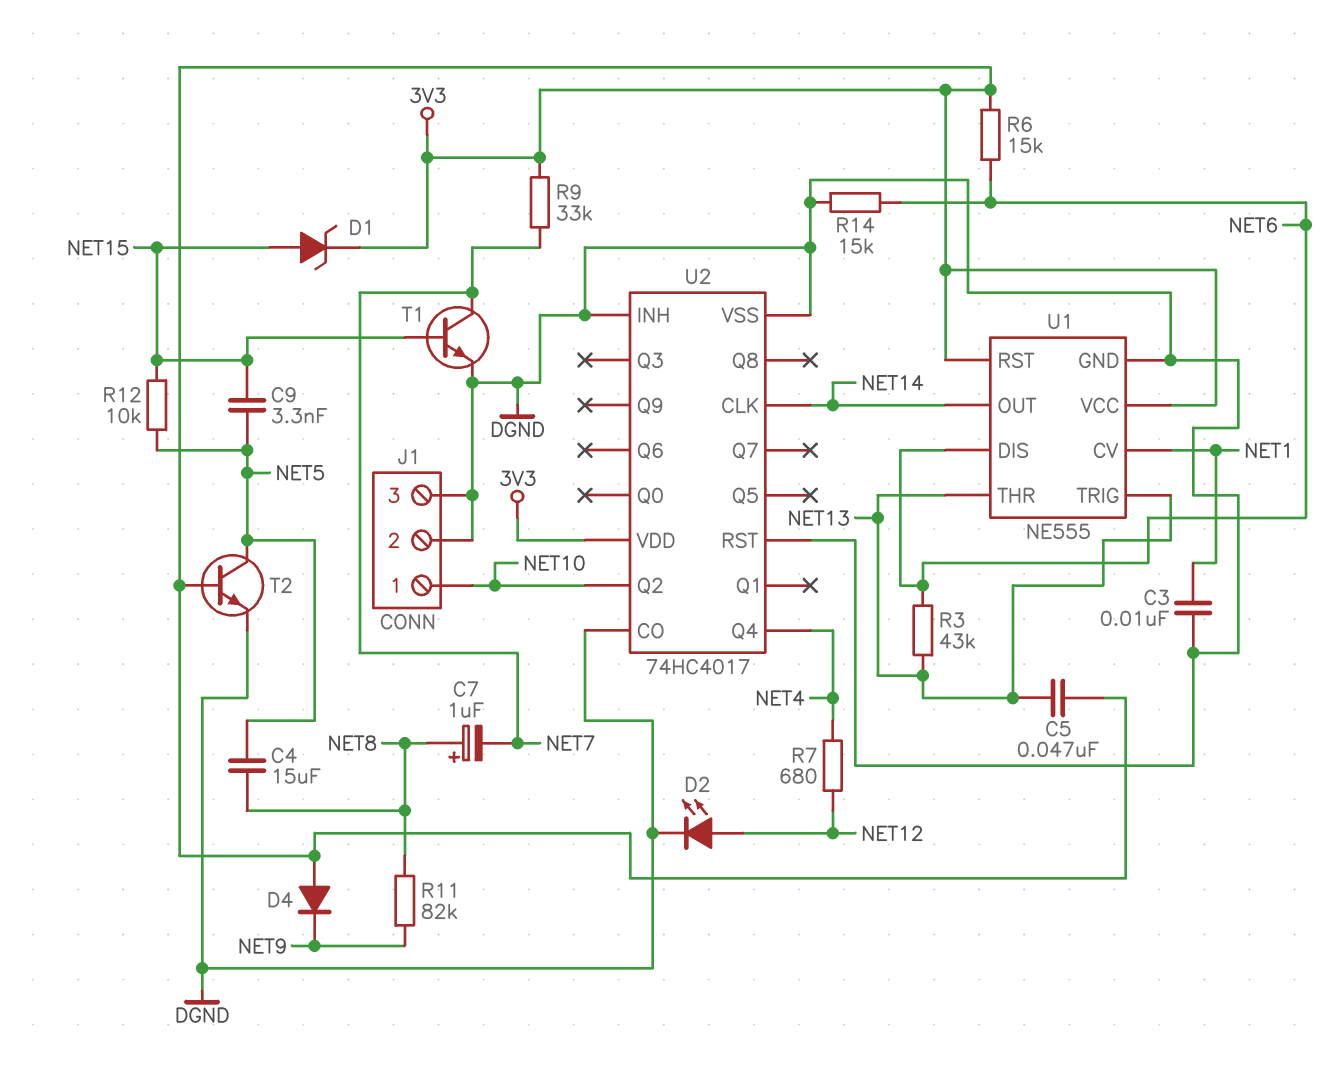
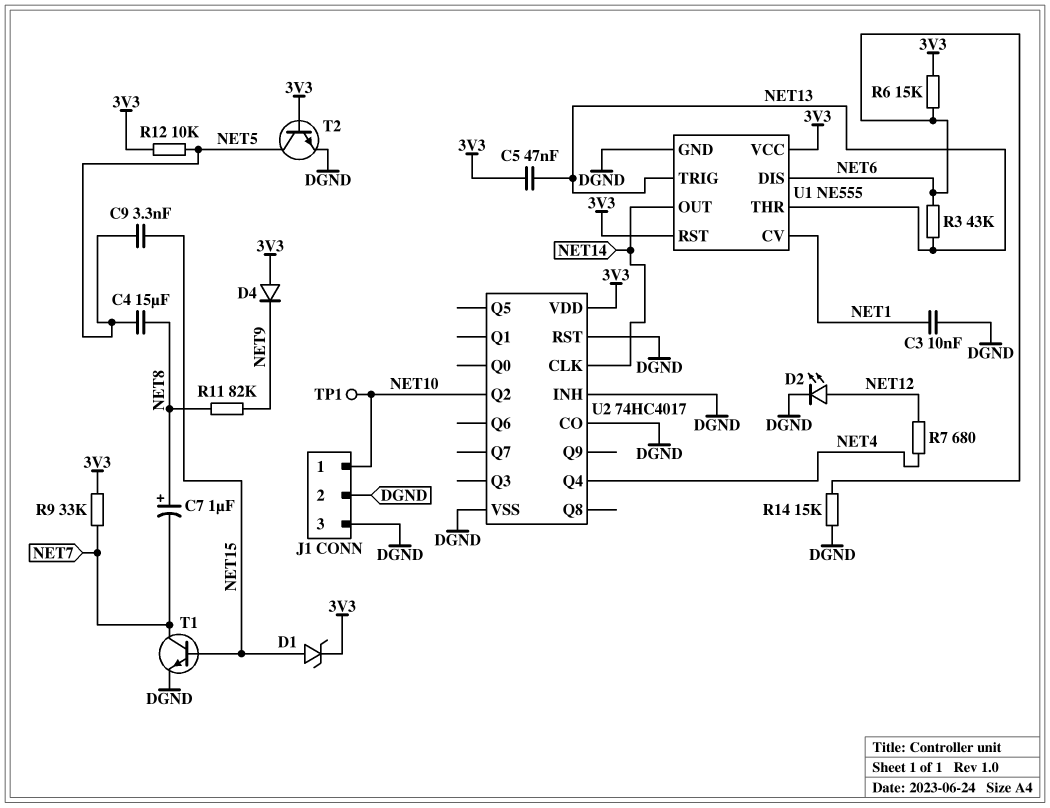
R12: 10k (NET5, NET15) -> 10k (3V3, NET5)
TP1: none -> test point (NET10)

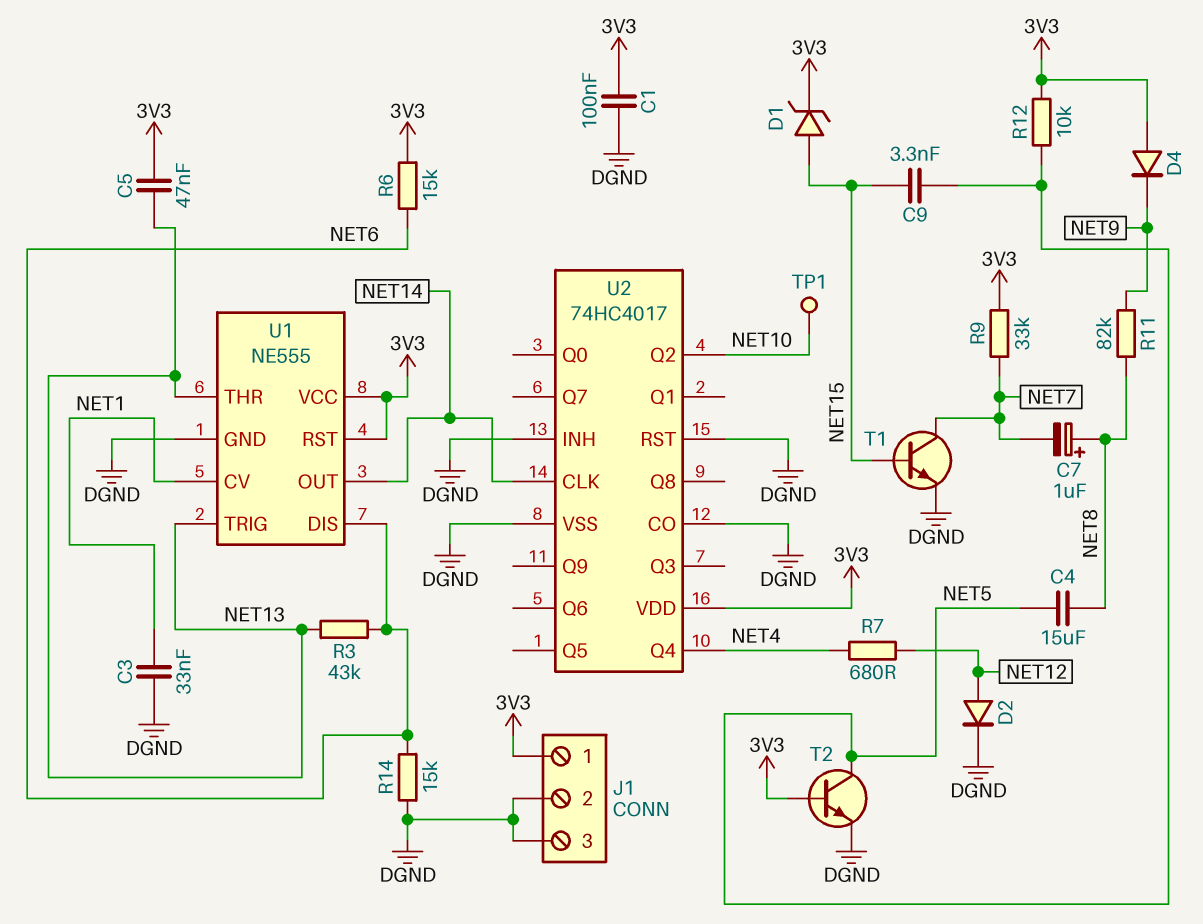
C1: none -> 100nF (3V3, DGND)
C3: 10nF (DGND, NET1) -> 33nF (DGND, NET1)
D2: LED (A NET12, K DGND) -> diode (A NET12, K DGND)
J1 pin 1: NET10 -> 3V3

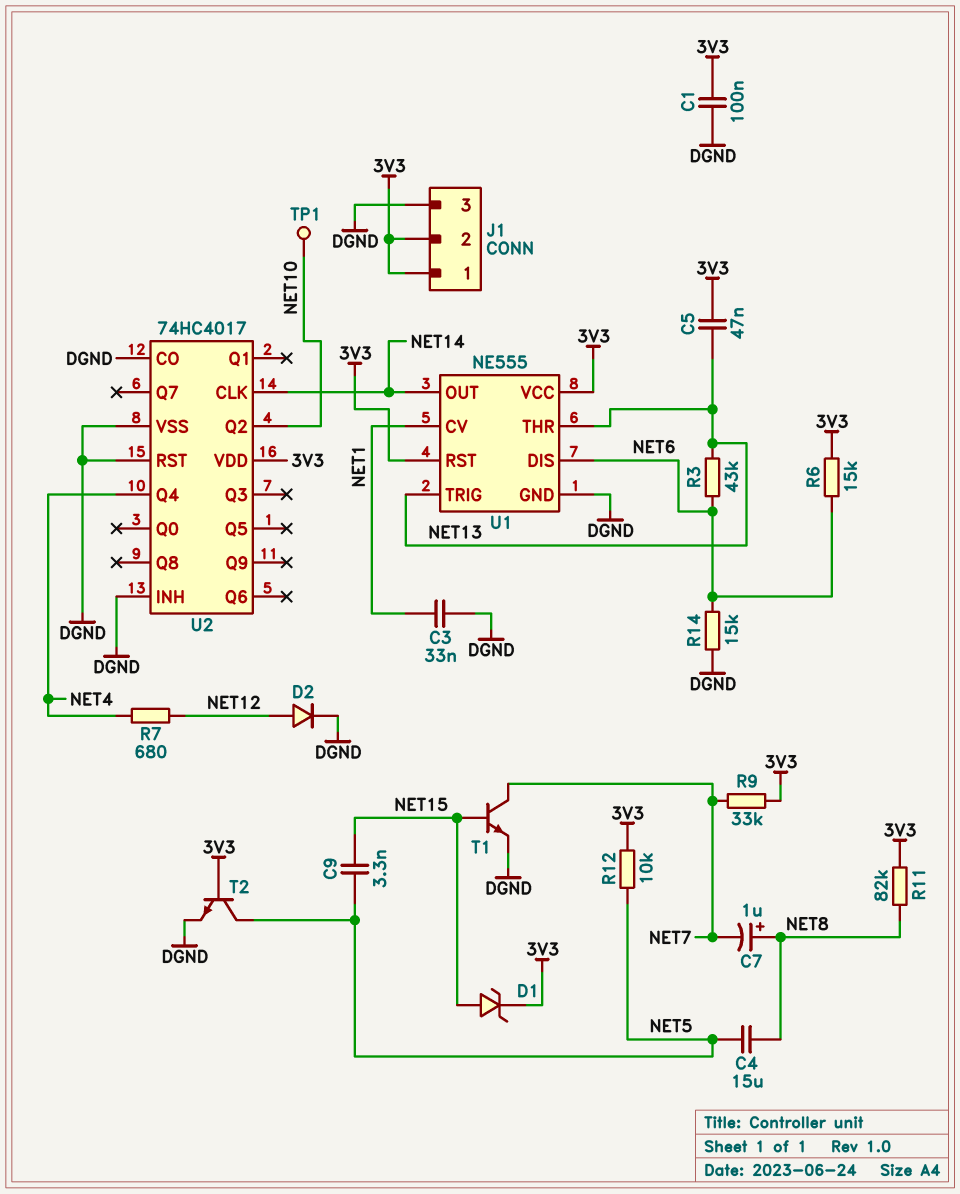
D4: diode (A 3V3, K NET9) -> none
J1 pin 2: DGND -> 3V3
R11: 82k (NET8, NET9) -> 82k (3V3, NET8)

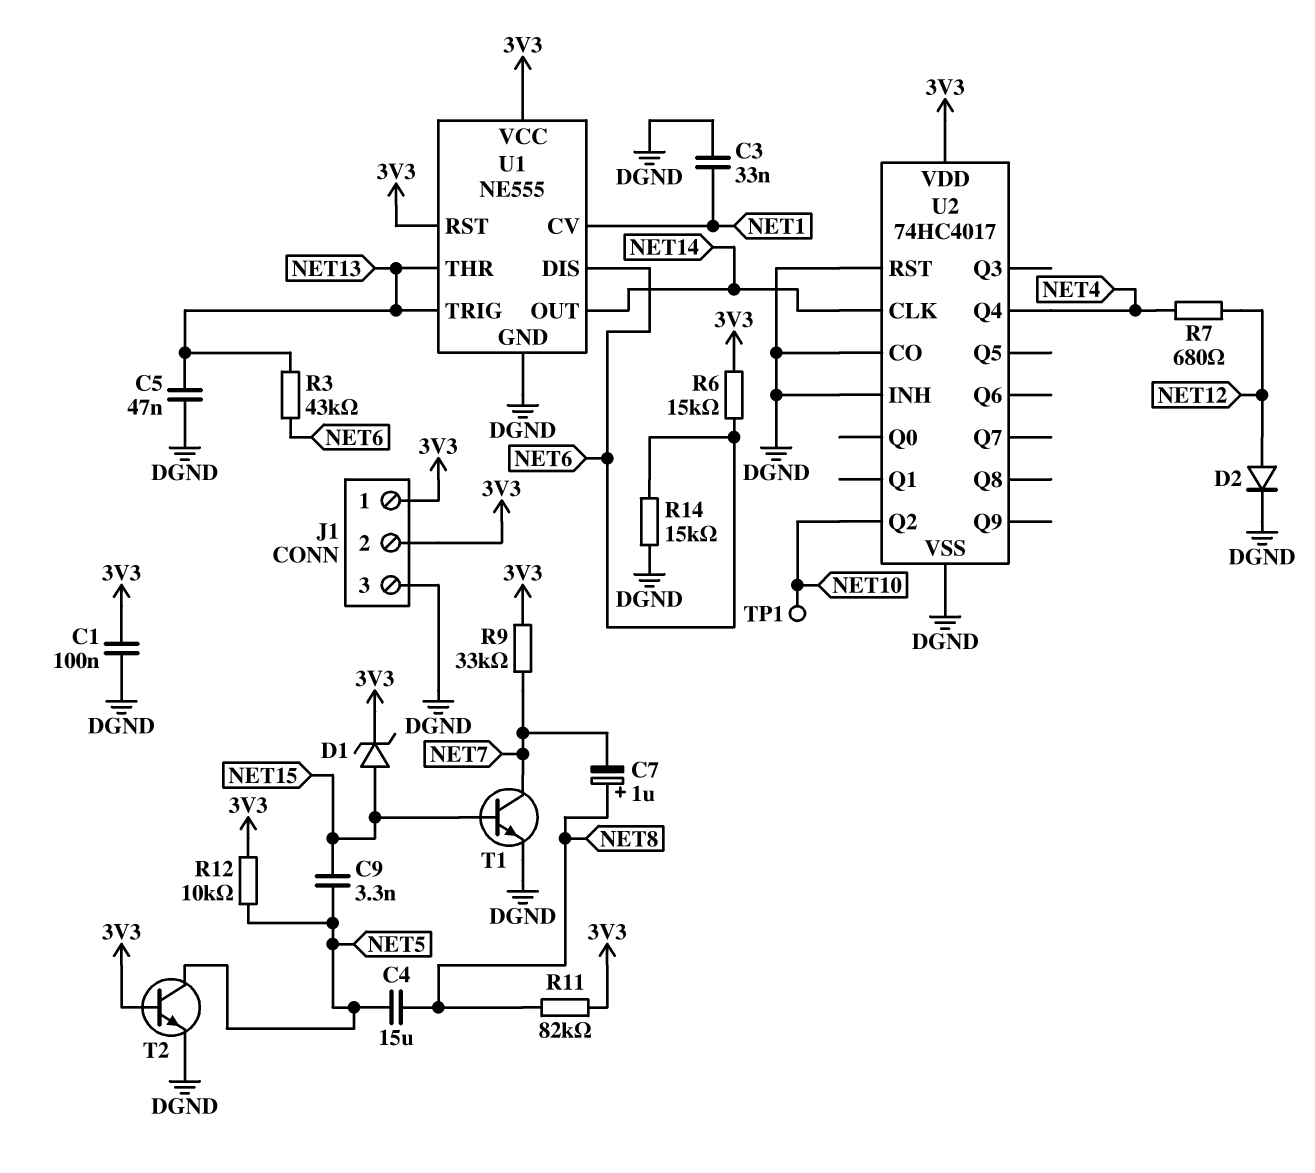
C5: 47nF (3V3, NET13) -> 47nF (DGND, NET13)

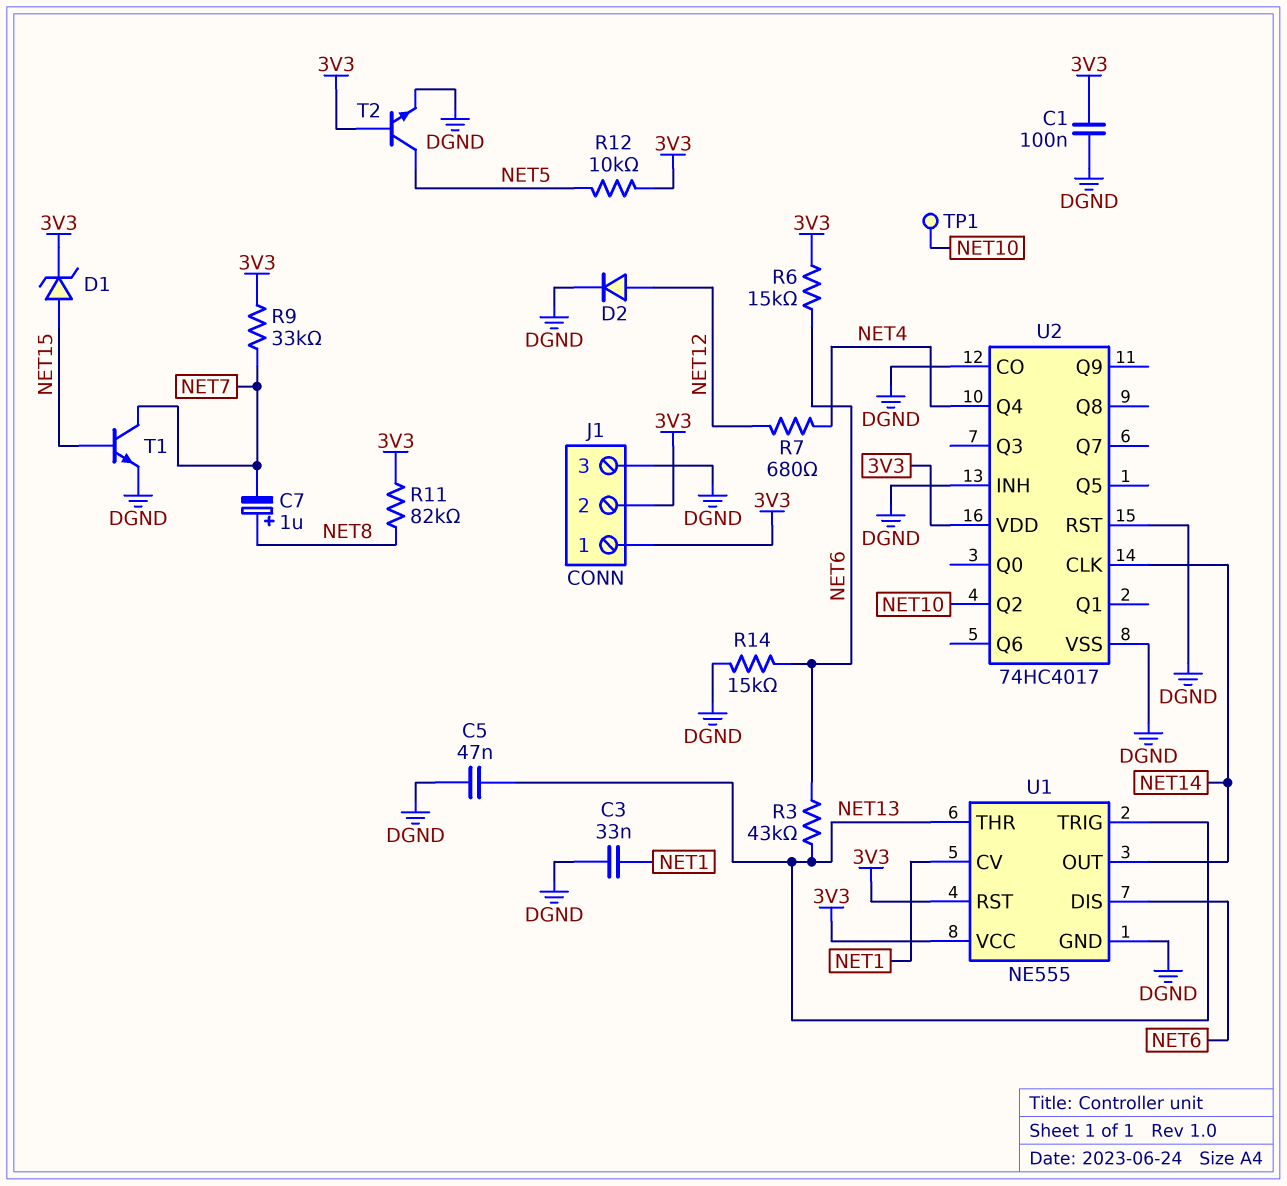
C4: 15uF (NET5, NET8) -> none
C9: 3.3nF (NET5, NET15) -> none

